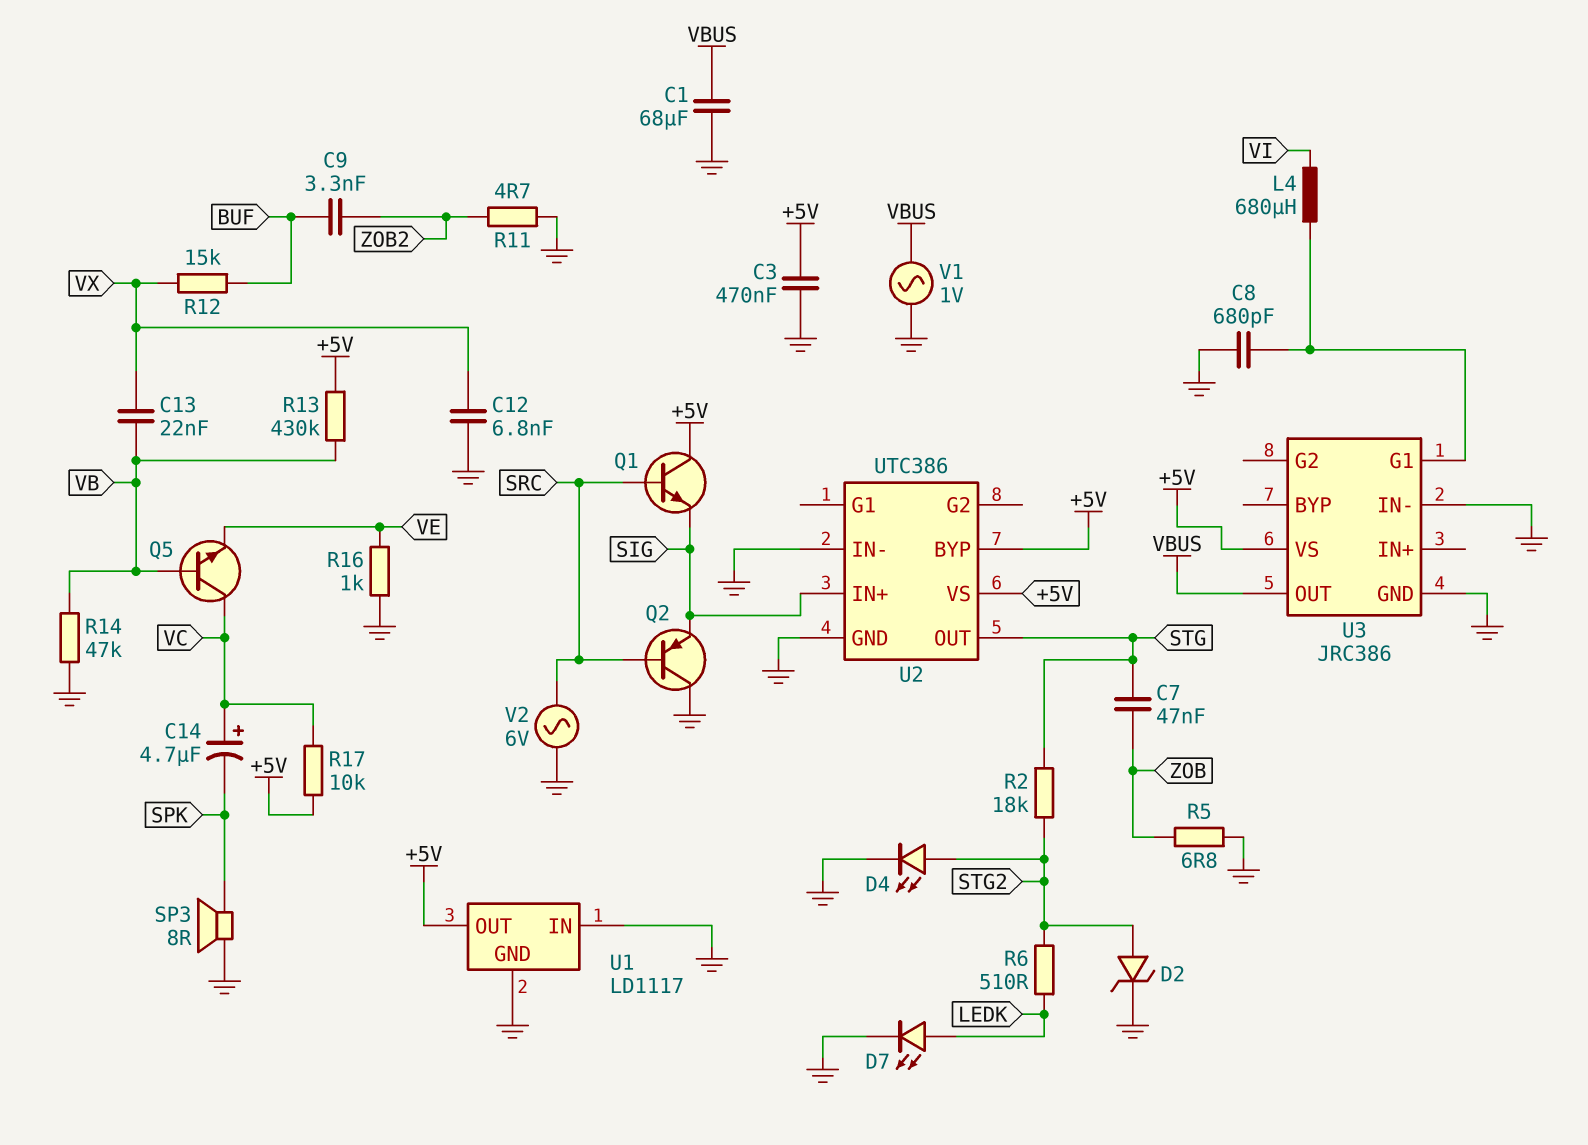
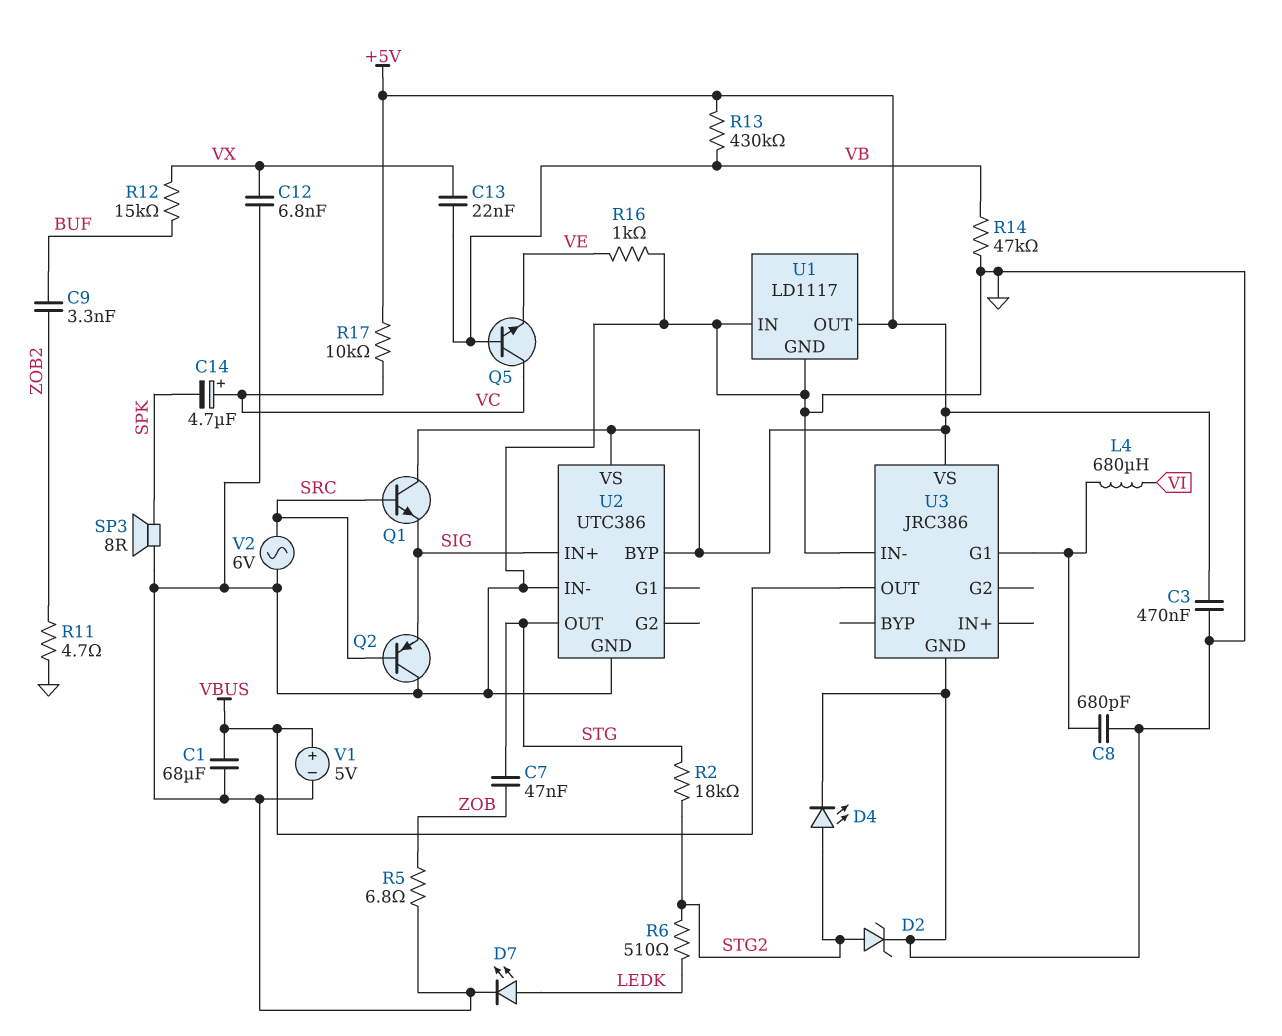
V1: AC 1V (GND, VBUS) -> 5V (plus VBUS, minus GND)

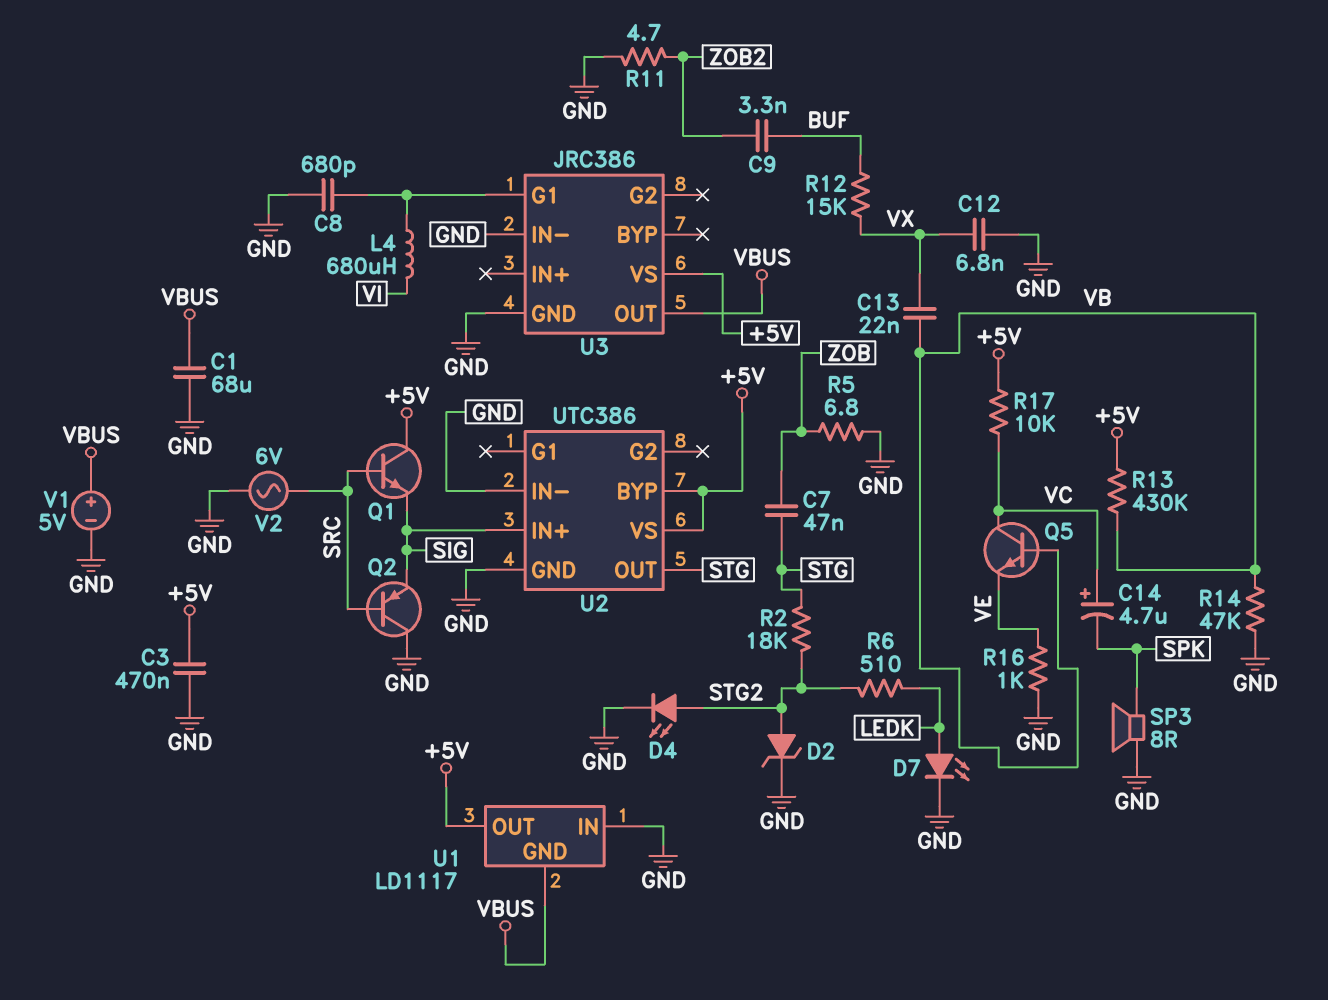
U1 pin GND: GND -> VBUS

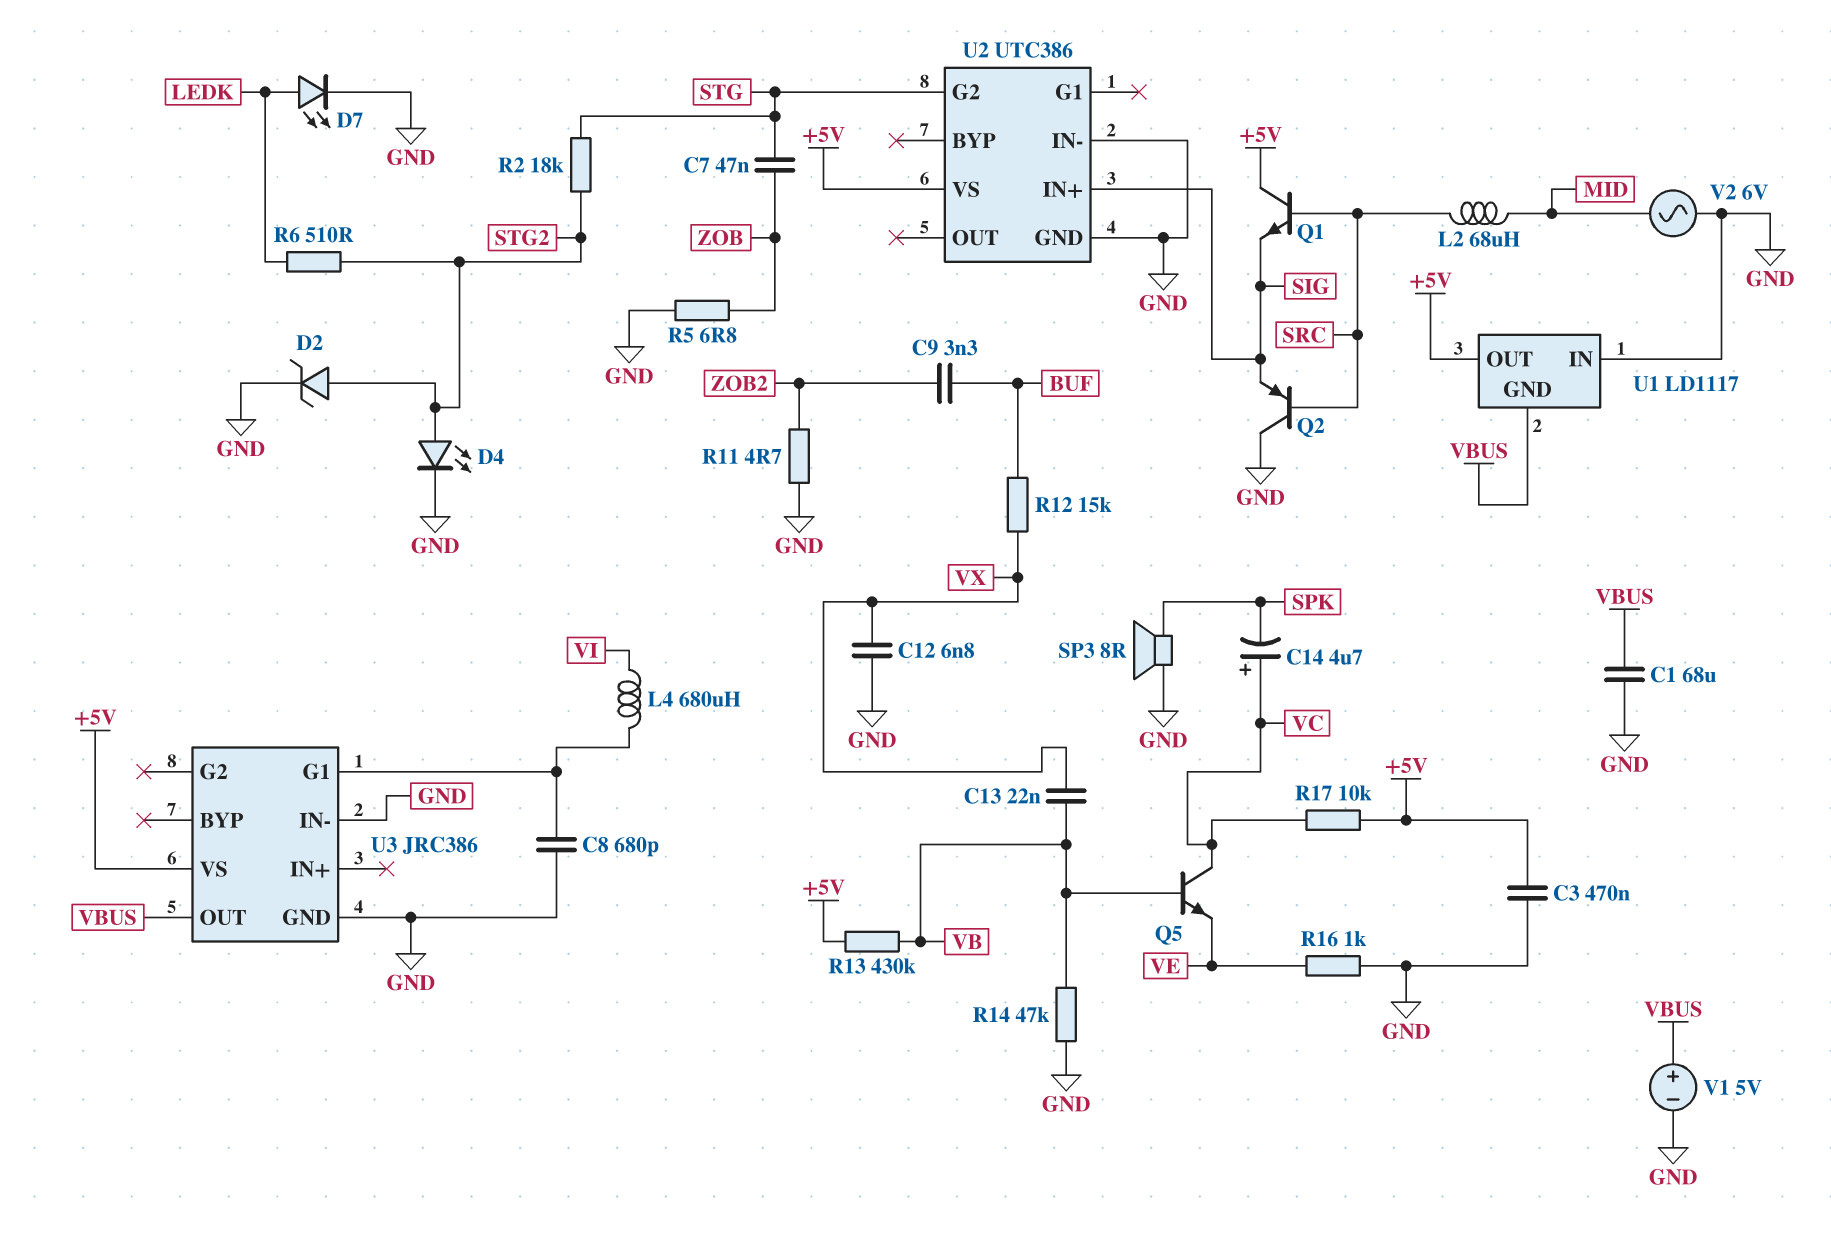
L2: none -> 68uH (MID, SRC)
U2 pin BYP: +5V -> none
U2 pin G2: none -> STG
U2 pin OUT: STG -> none
V2: AC 6V (GND, SRC) -> AC 6V (GND, MID)

